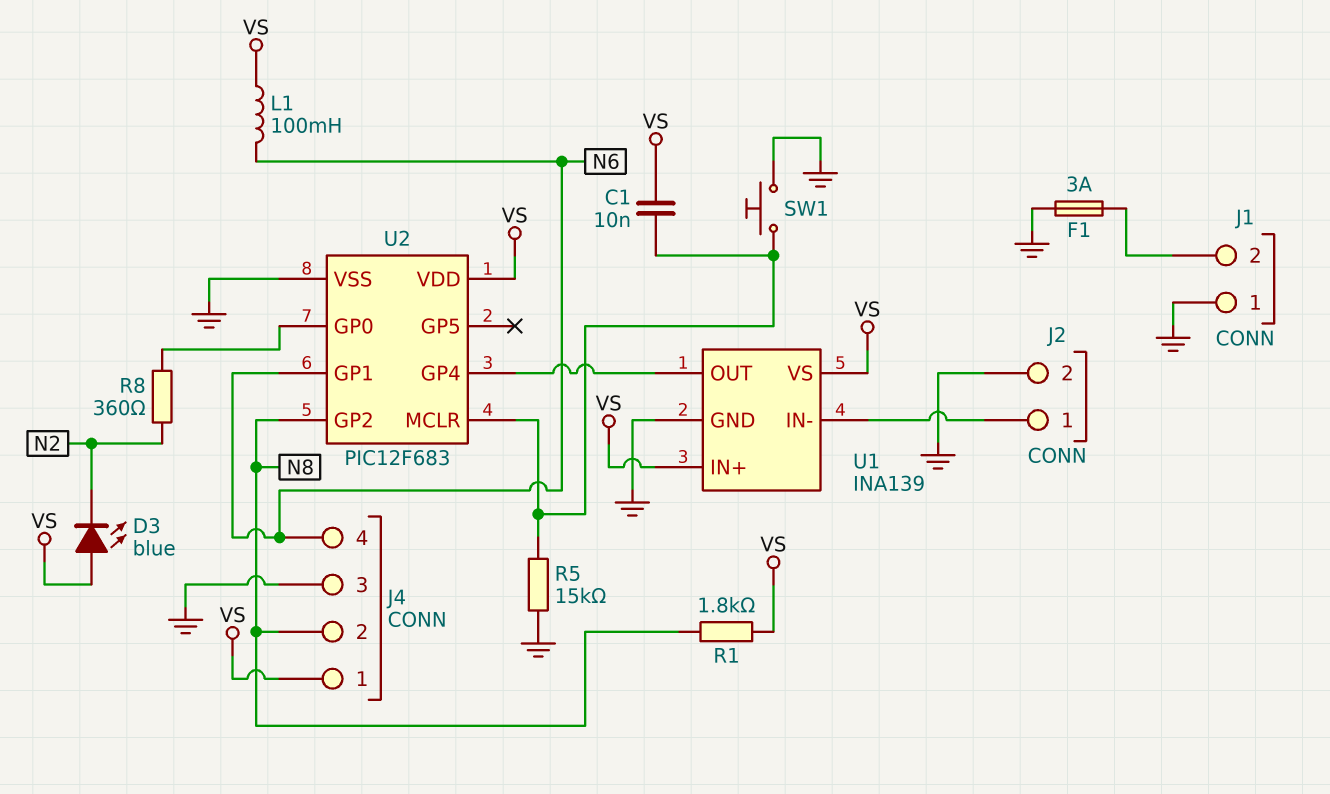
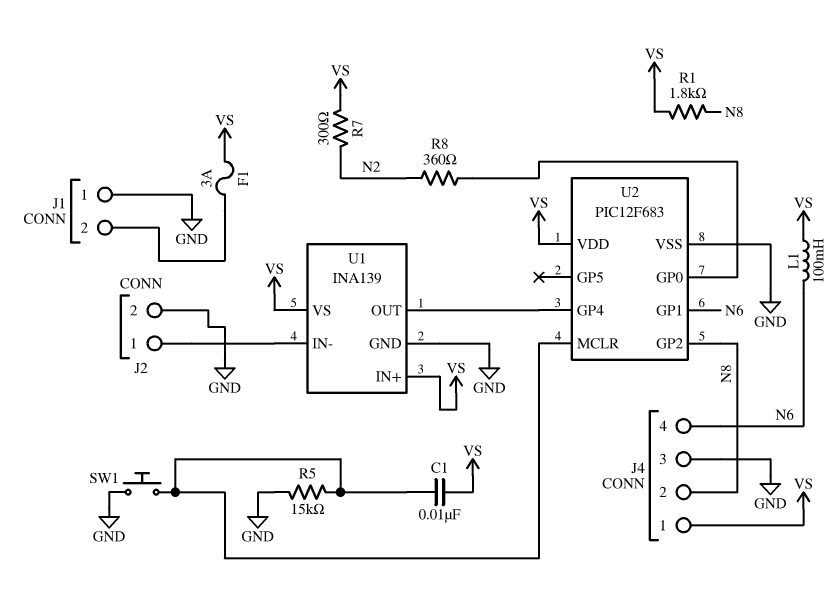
D3: LED blue (A VS, K N2) -> none
F1: 3A (GND, J1/2) -> 3A (J1/2, VS)
R7: none -> 300 (N2, VS)

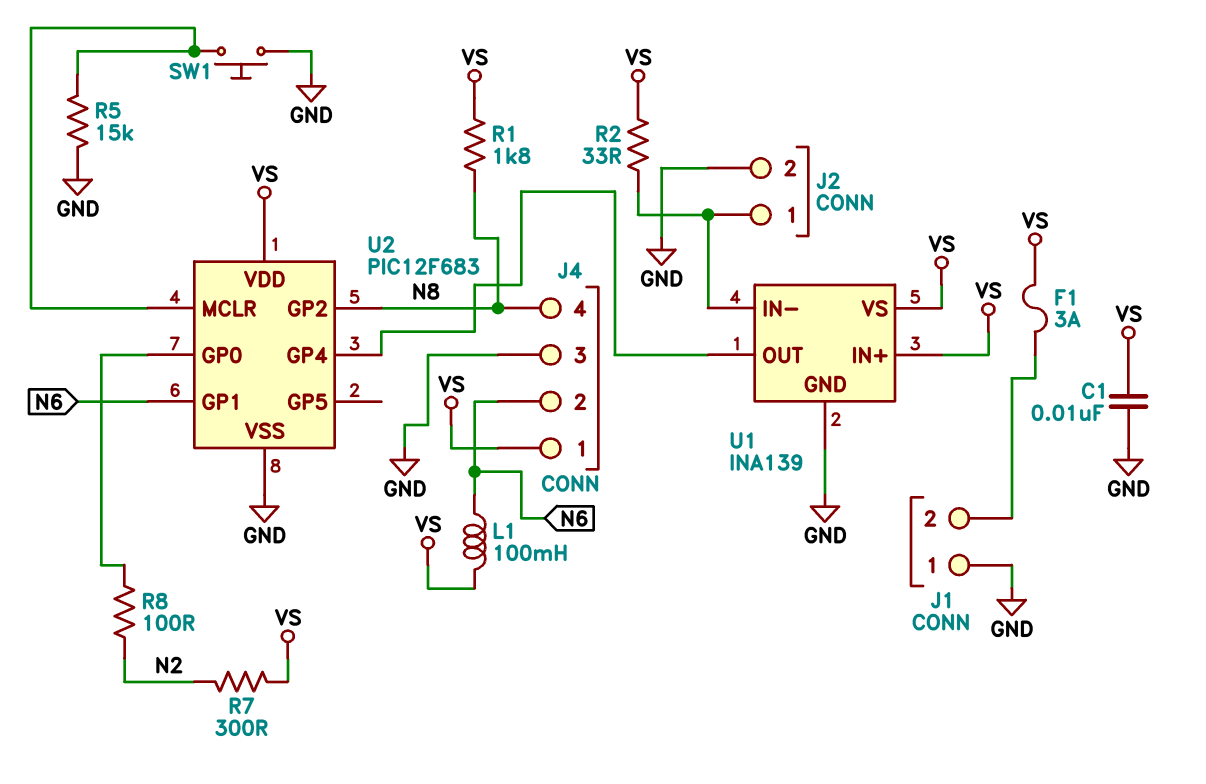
C1: 10nF (U2/MCLR, VS) -> 10nF (GND, VS)
J4 pin 2: N8 -> N6
J4 pin 4: N6 -> N8
R2: none -> 33 (J2/1, VS)
R8: 360 (N2, U2/GP0) -> 100 (N2, U2/GP0)

